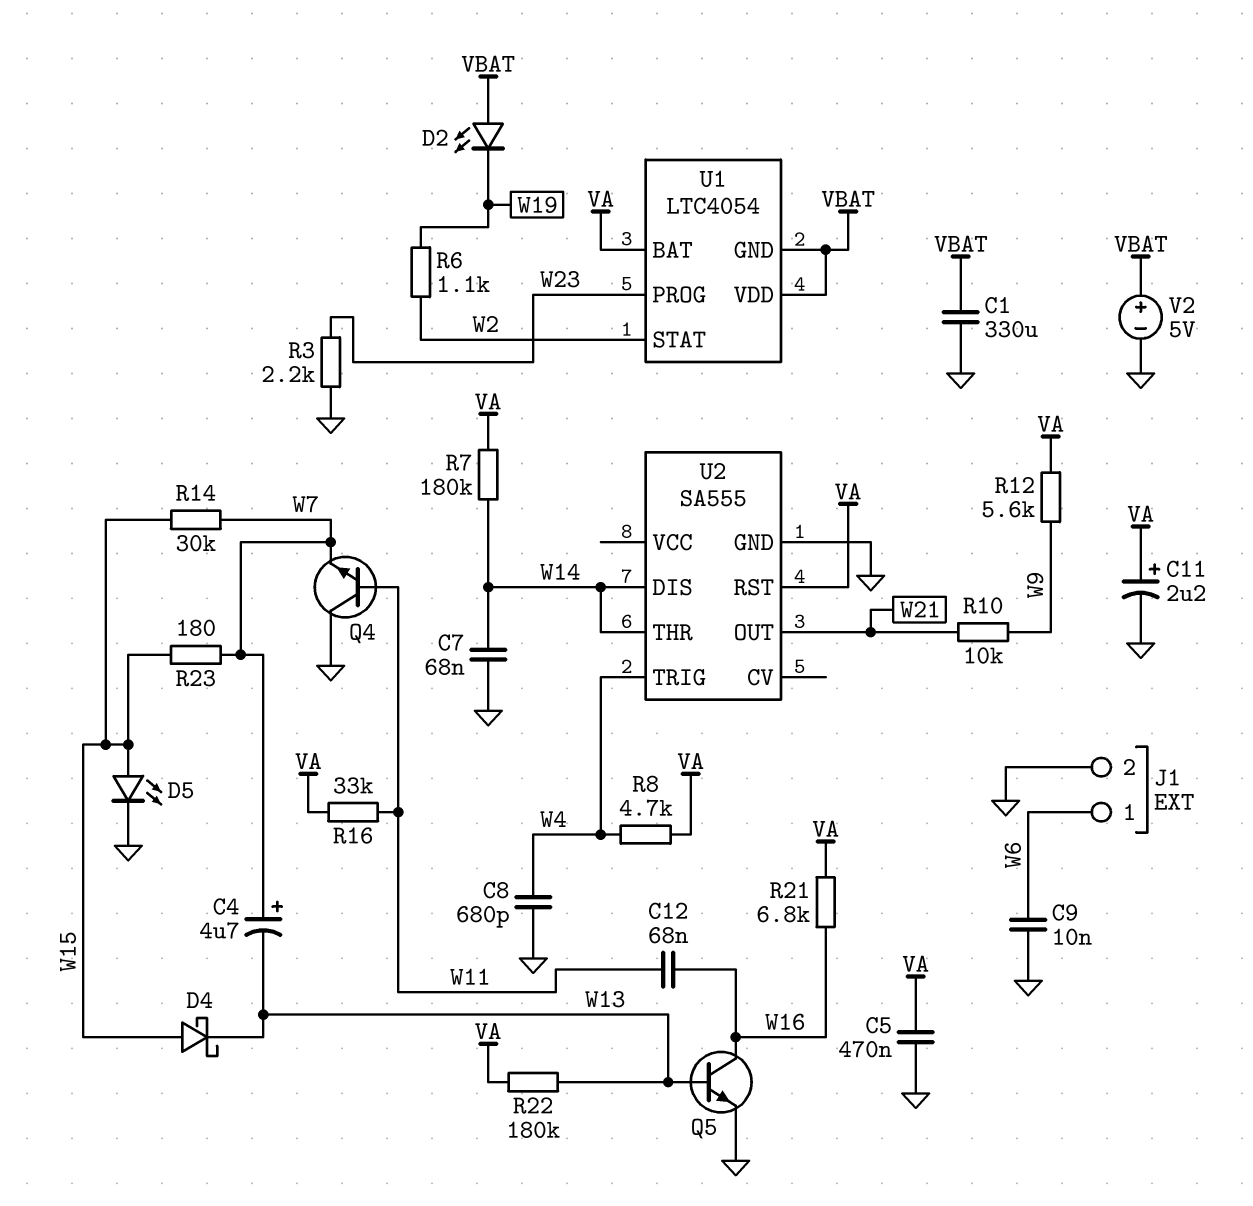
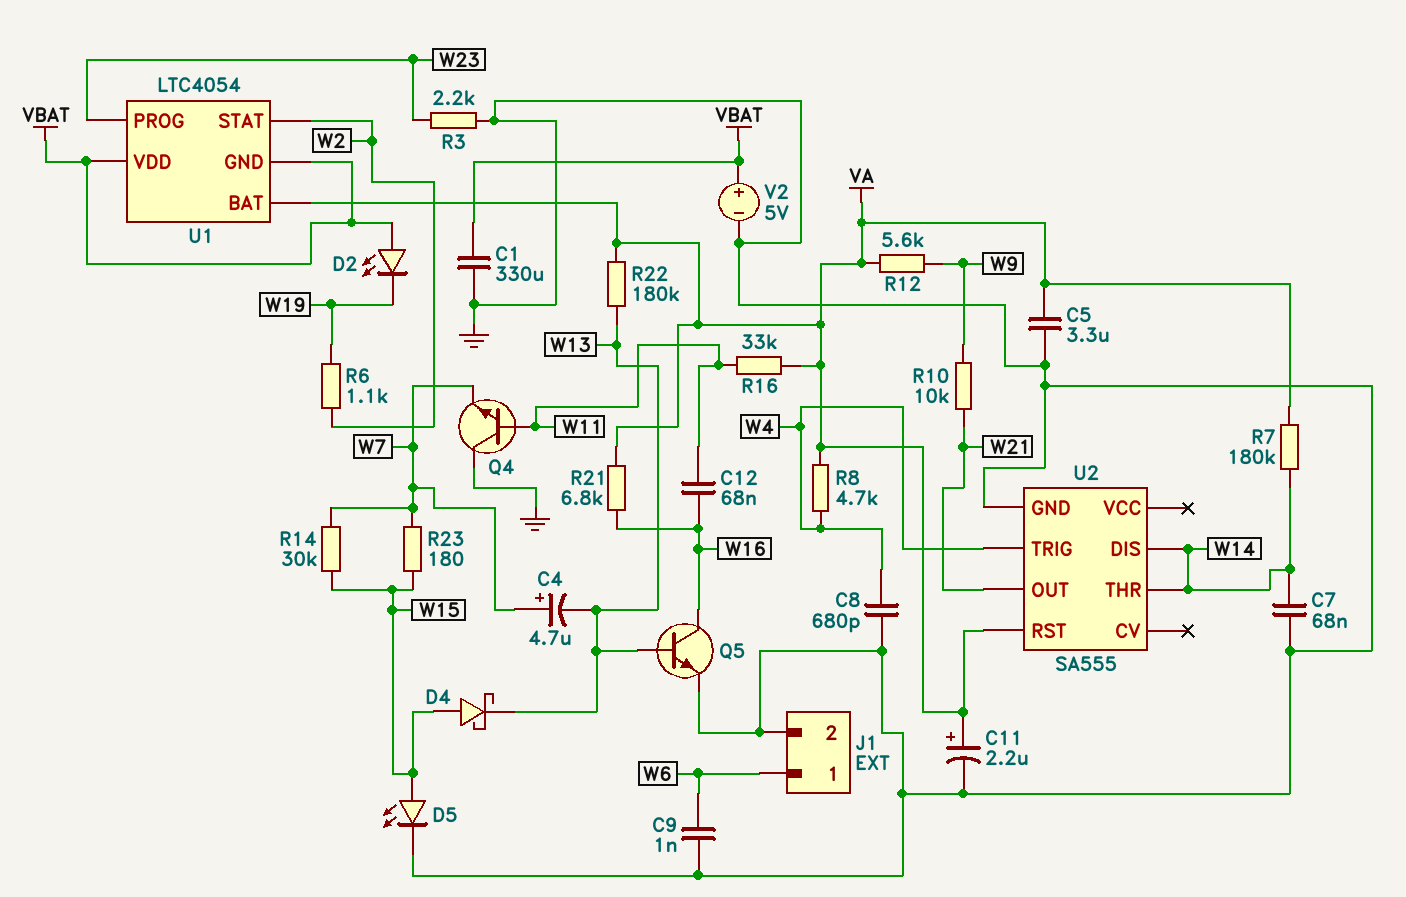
C5: 470nF (GND, VA) -> 3.3uF (GND, VA)
C9: 10nF (GND, W6) -> 1nF (GND, W6)

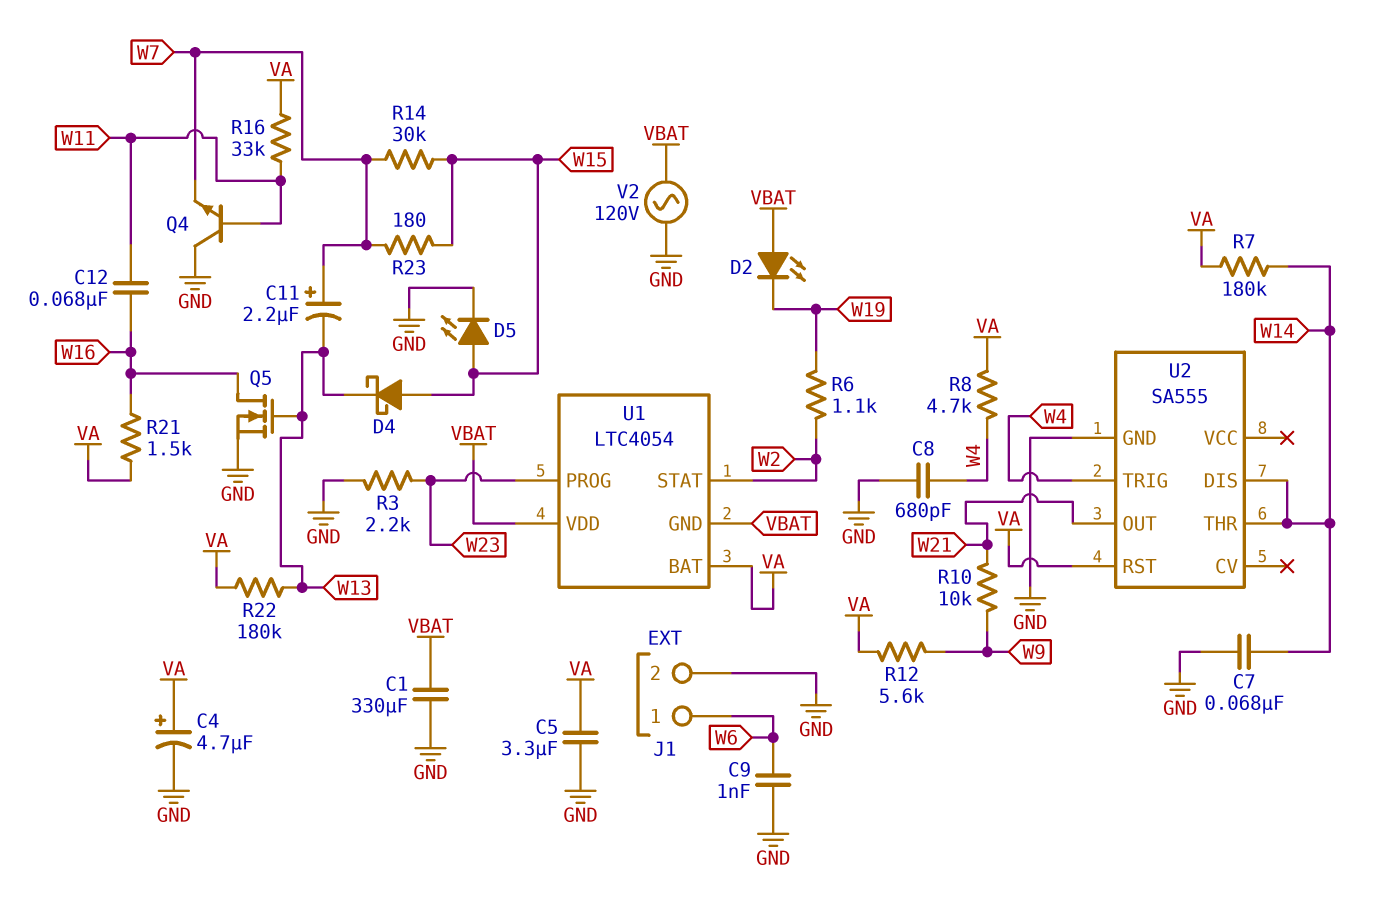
C4: 4.7uF (plus W7, minus W13) -> 4.7uF (plus VA, minus GND)
C11: 2.2uF (plus VA, minus GND) -> 2.2uF (plus W7, minus W13)
Q5: NPN (B W13, C W16, E GND) -> NMOS (G W13, D W16, S GND)
R21: 6.8k (VA, W16) -> 1.5k (VA, W16)
V2: 5V (plus VBAT, minus GND) -> AC 120V (GND, VBAT)

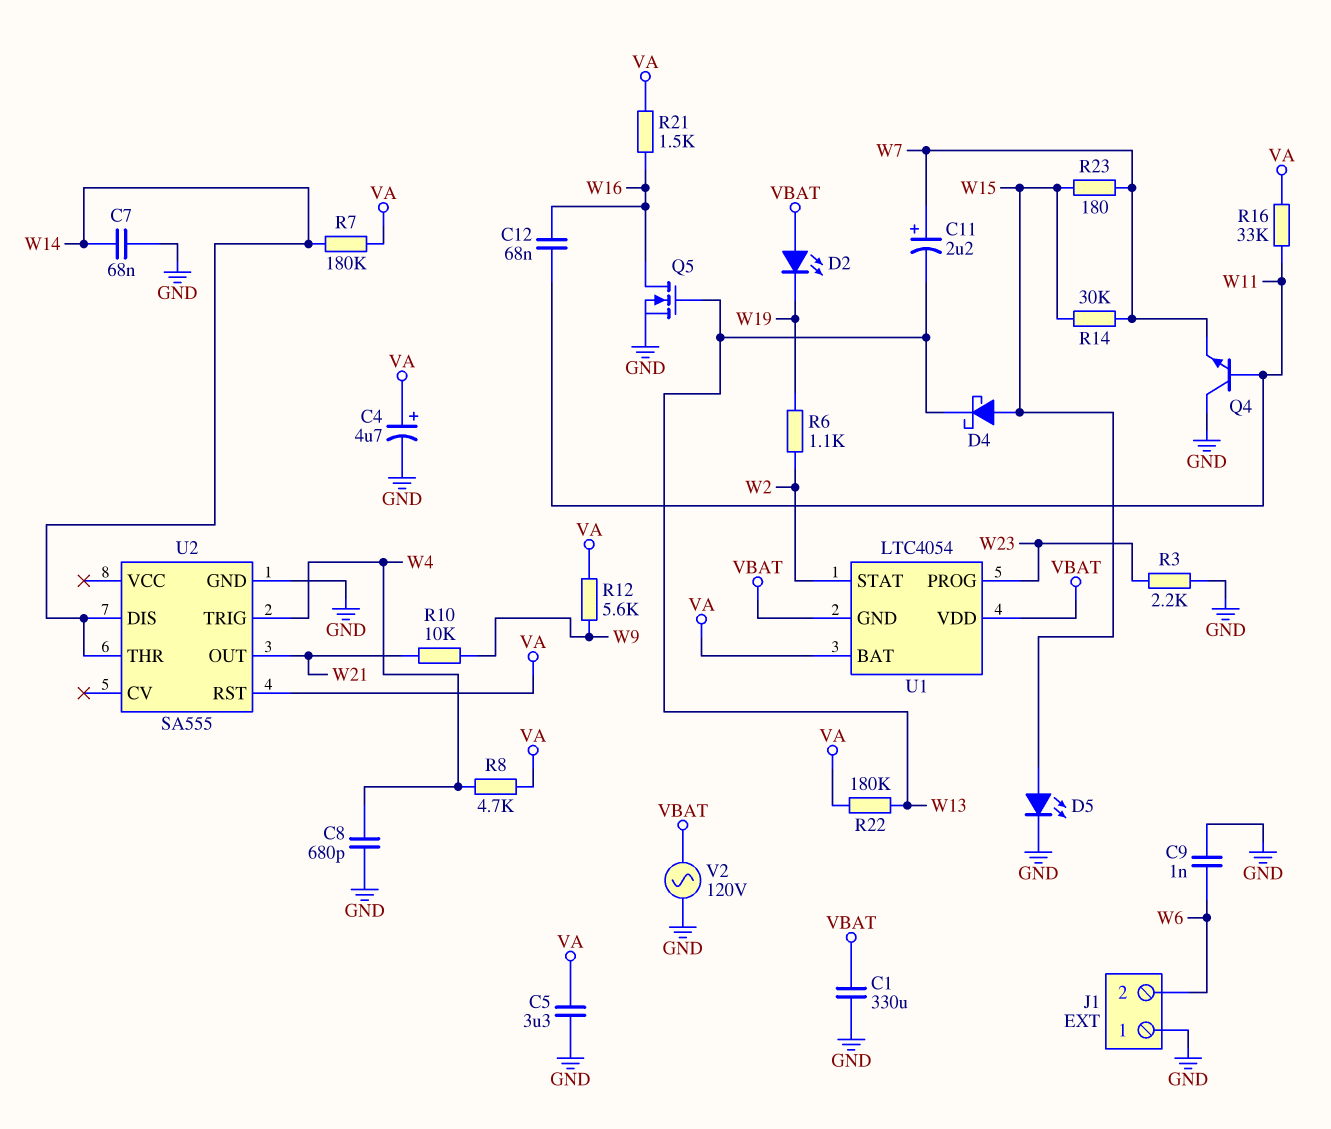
J1 pin 1: W6 -> GND
J1 pin 2: GND -> W6

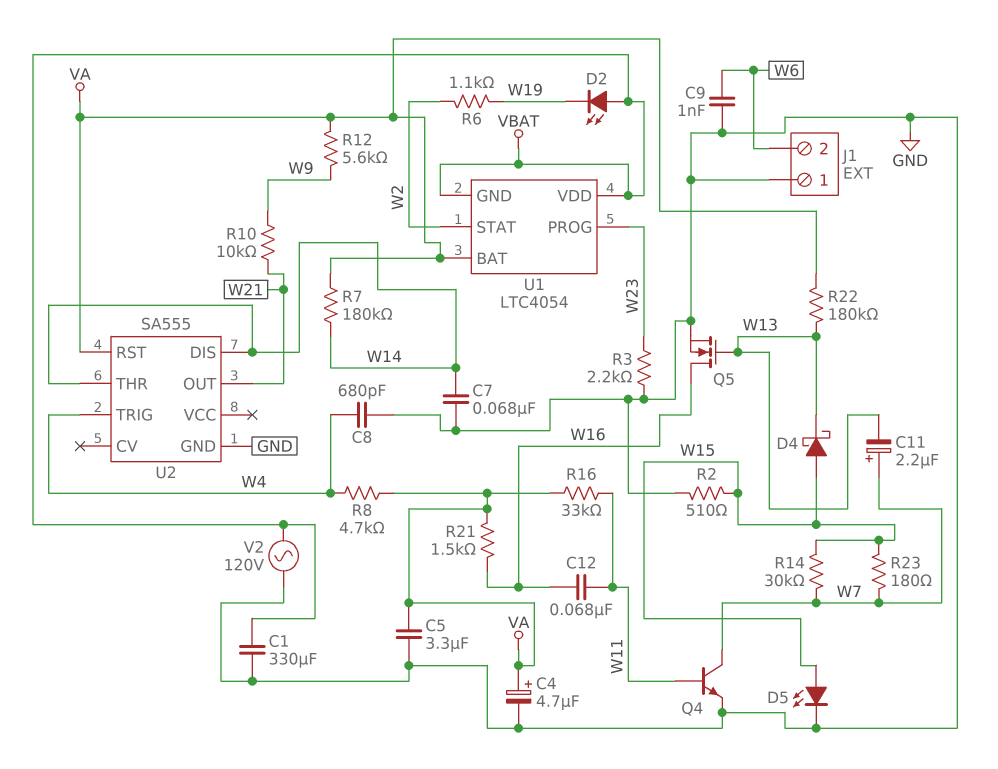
Q4: NPN (B W11, C GND, E W7) -> NPN (B W11, C W7, E GND)
R2: none -> 510 (GND, W15)

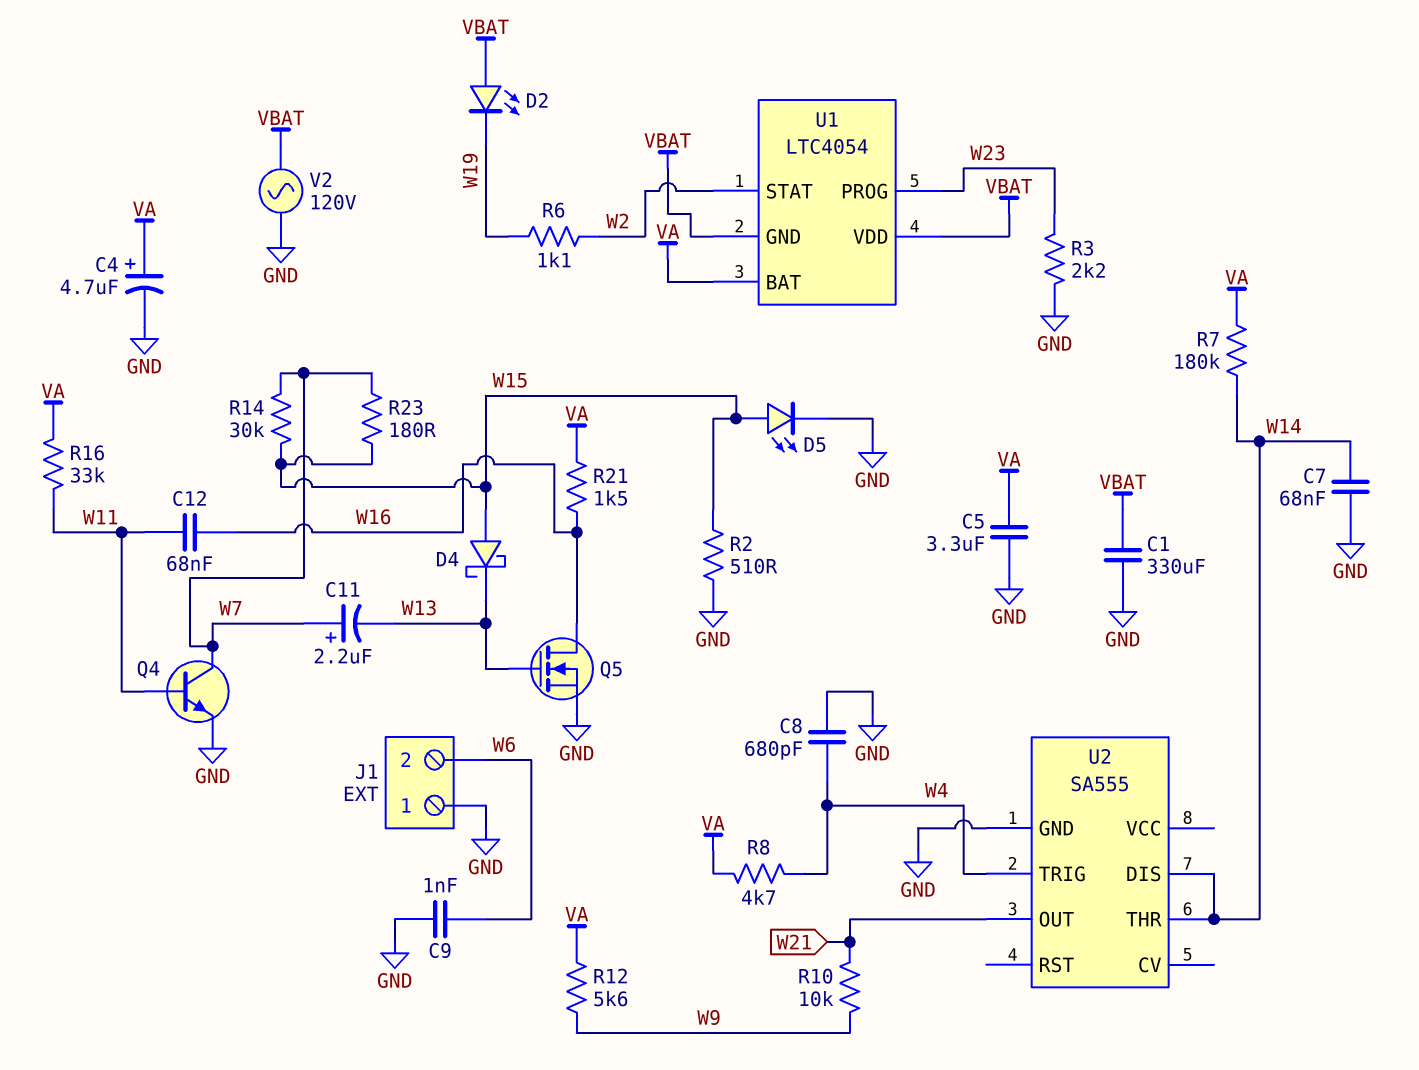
R22: 180k (VA, W13) -> none
U2 pin RST: VA -> none

